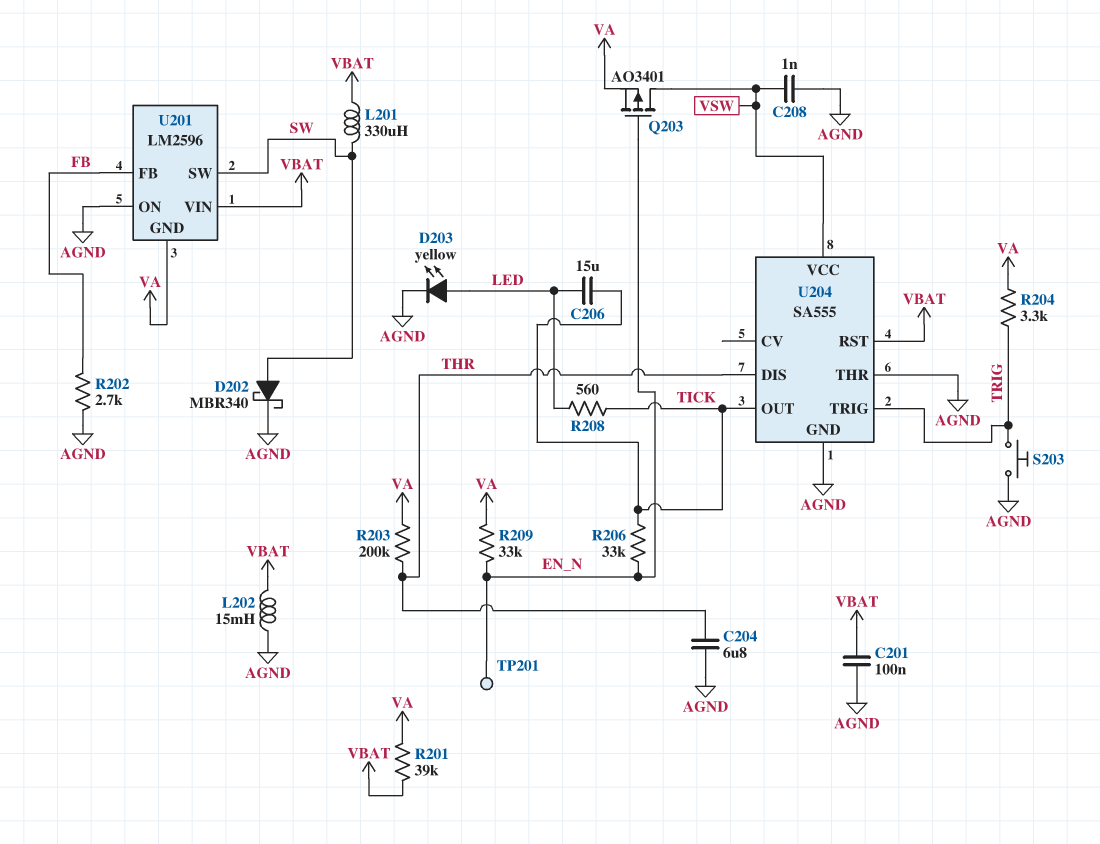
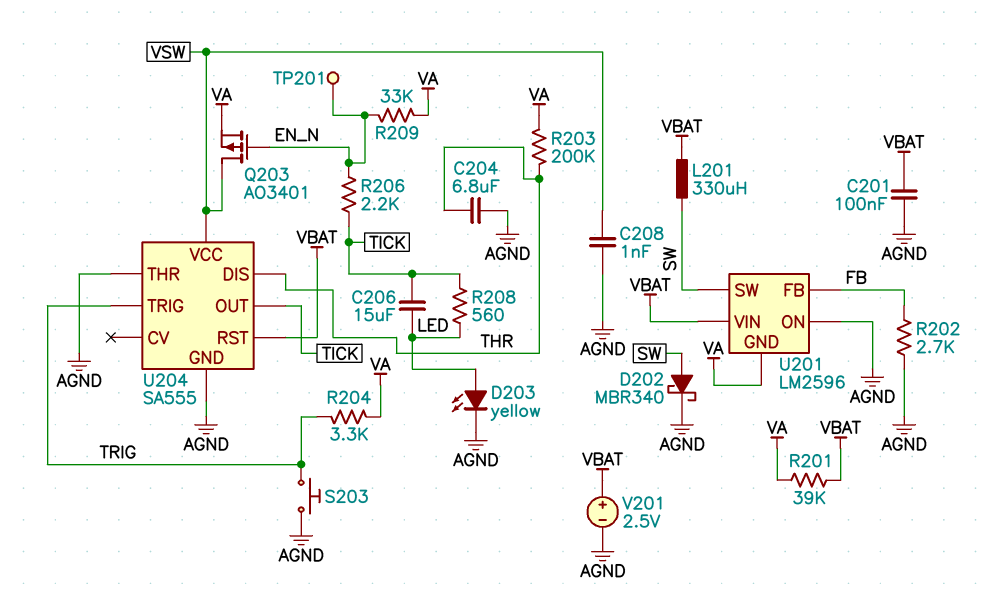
L202: 15mH (AGND, VBAT) -> none
R206: 33k (EN_N, TICK) -> 2.2k (EN_N, TICK)
V201: none -> 2.5V (plus VBAT, minus AGND)

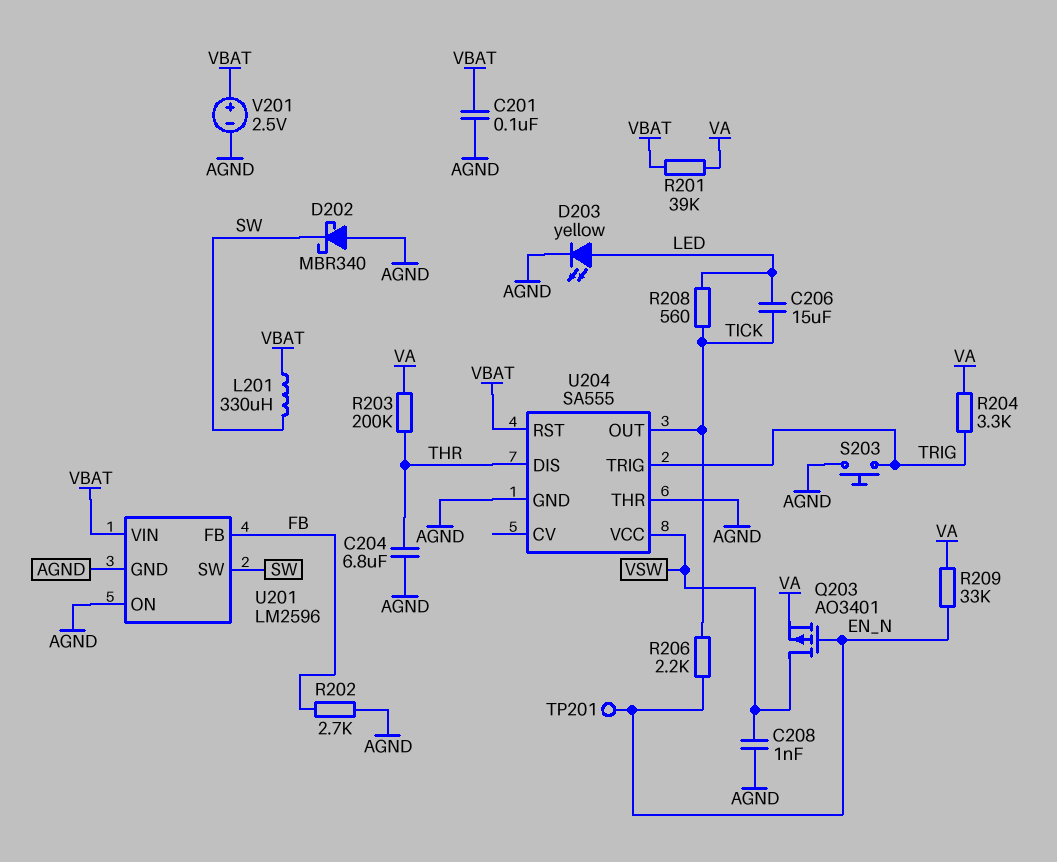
D202: schottky MBR340 (A SW, K AGND) -> schottky MBR340 (A AGND, K SW)
U201 pin GND: VA -> AGND

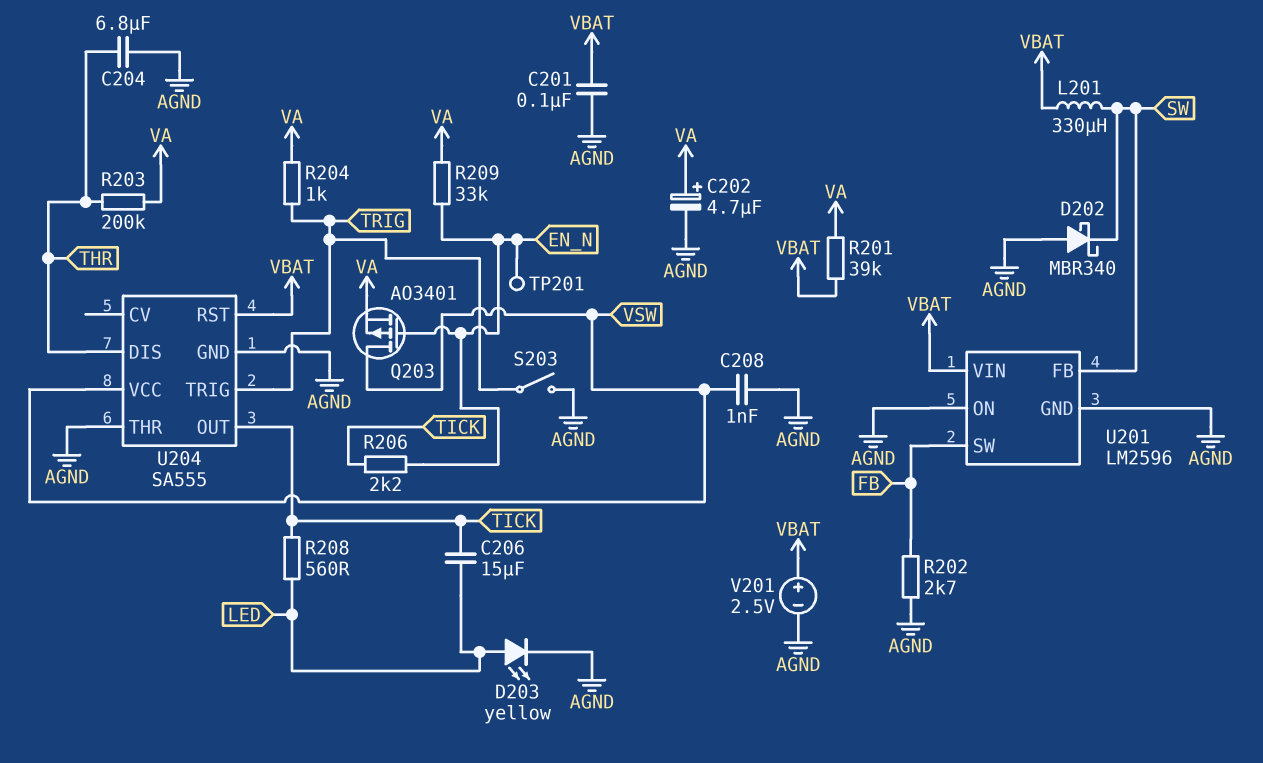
C202: none -> 4.7uF (plus VA, minus AGND)
R204: 3.3k (TRIG, VA) -> 1k (TRIG, VA)
S203: button (AGND, TRIG) -> switch (AGND, TRIG)
U201 pin FB: FB -> SW
U201 pin SW: SW -> FB

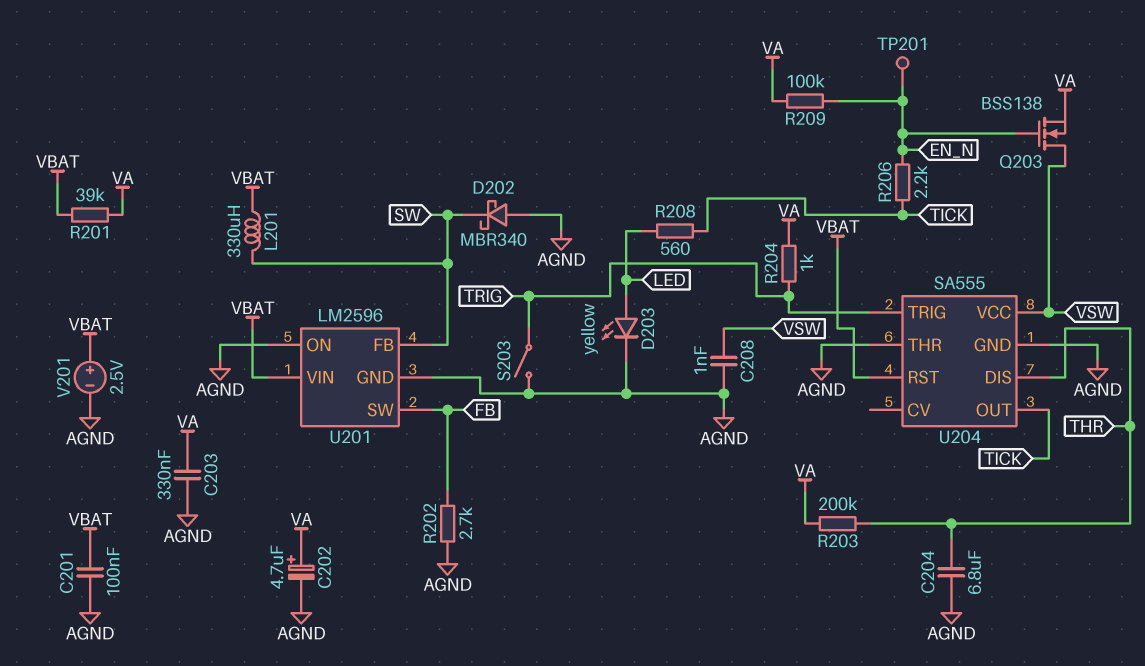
C203: none -> 330nF (AGND, VA)
C206: 15uF (LED, TICK) -> none
Q203: PMOS AO3401 (G EN_N, D VSW, S VA) -> NMOS BSS138 (G EN_N, D VSW, S VA)
R209: 33k (EN_N, VA) -> 100k (EN_N, VA)

